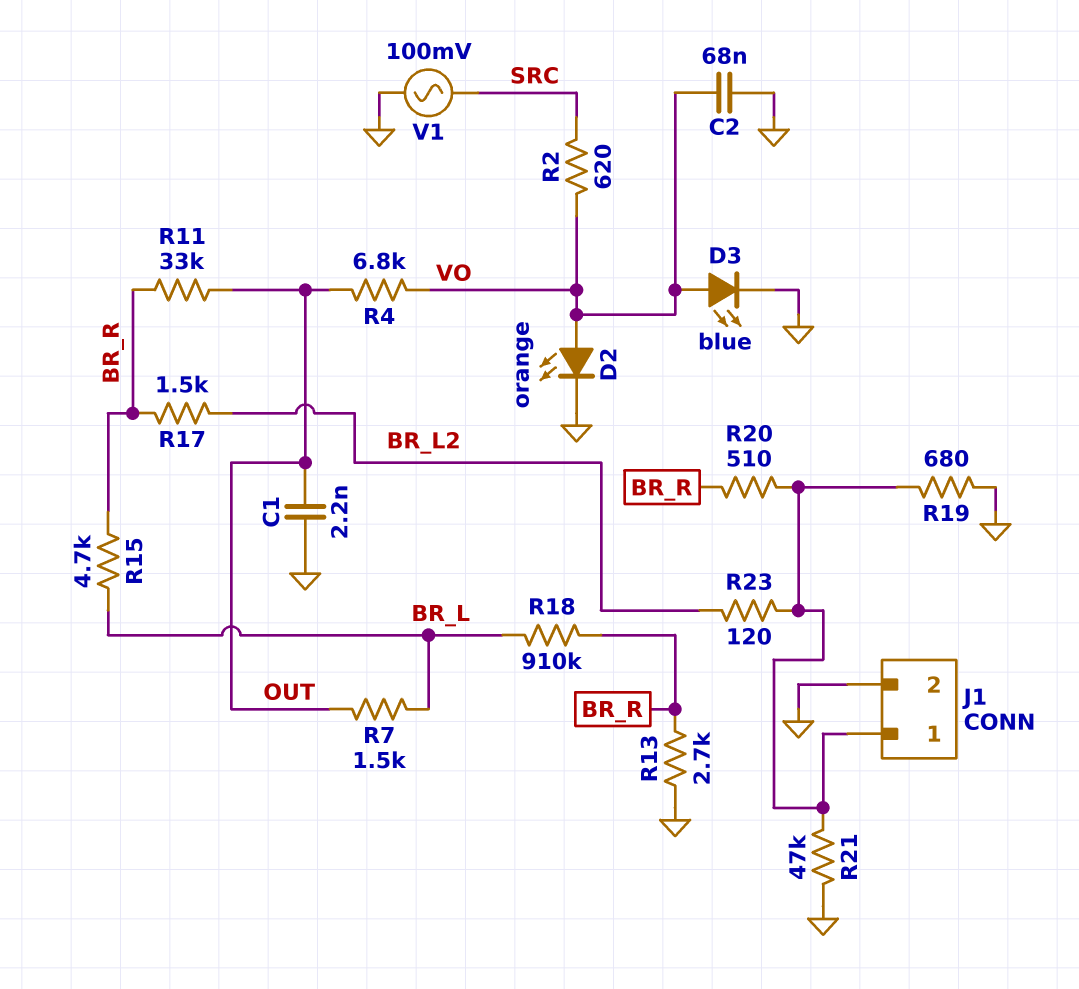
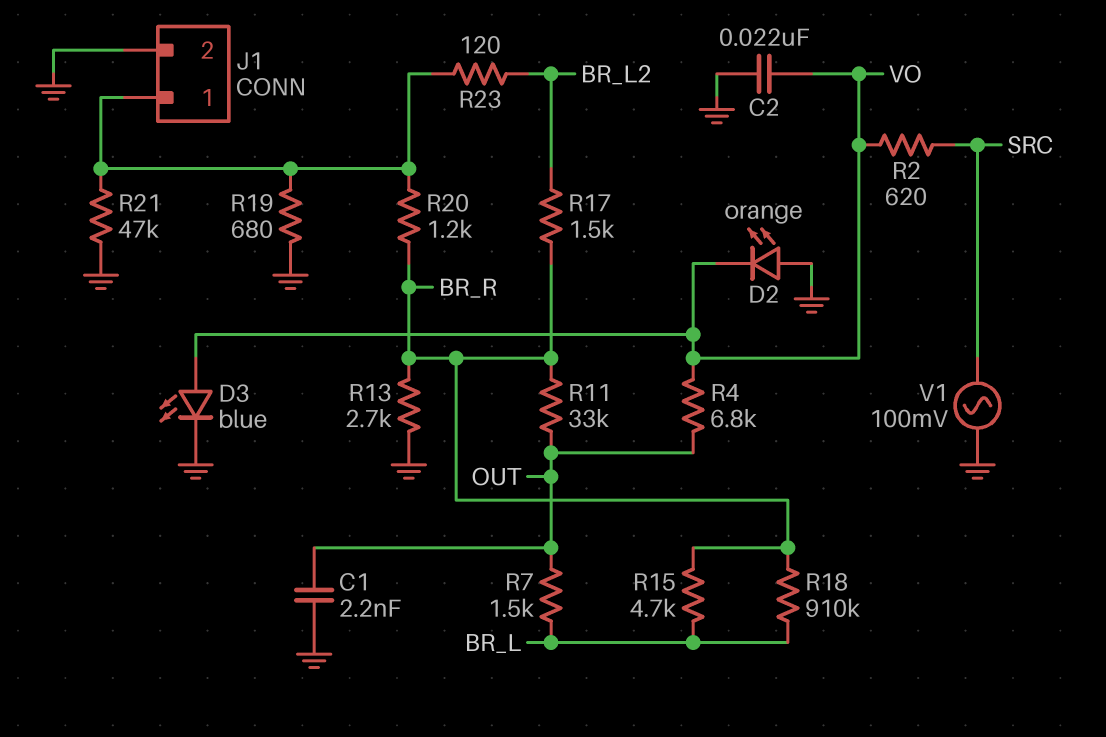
C2: 68nF (GND, VO) -> 22nF (GND, VO)
D2: LED orange (A VO, K GND) -> LED orange (A GND, K VO)
R20: 510 (BR_R, J1/1) -> 1.2k (BR_R, J1/1)

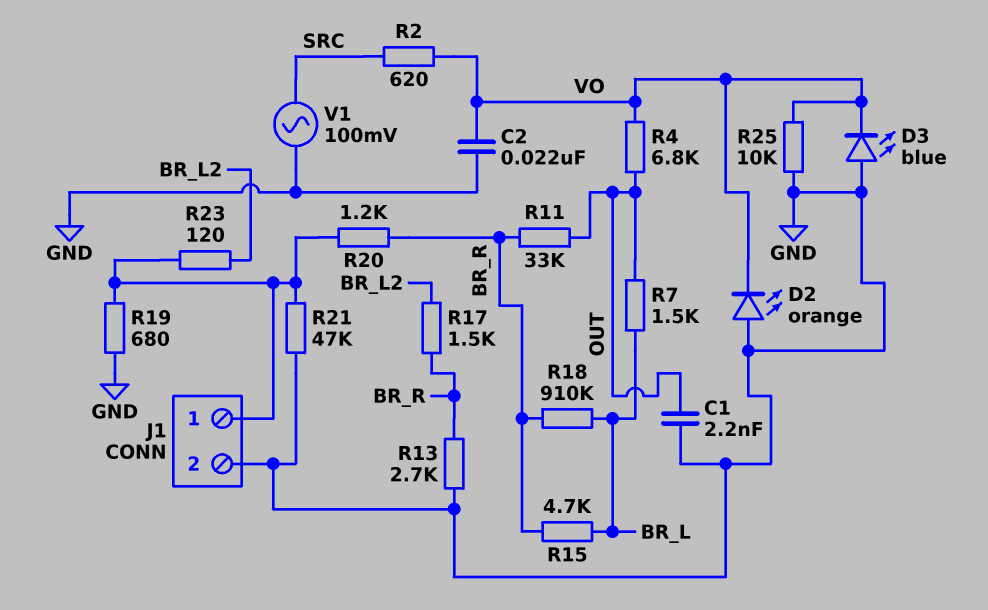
D3: LED blue (A VO, K GND) -> LED blue (A GND, K VO)
R25: none -> 10k (GND, VO)

